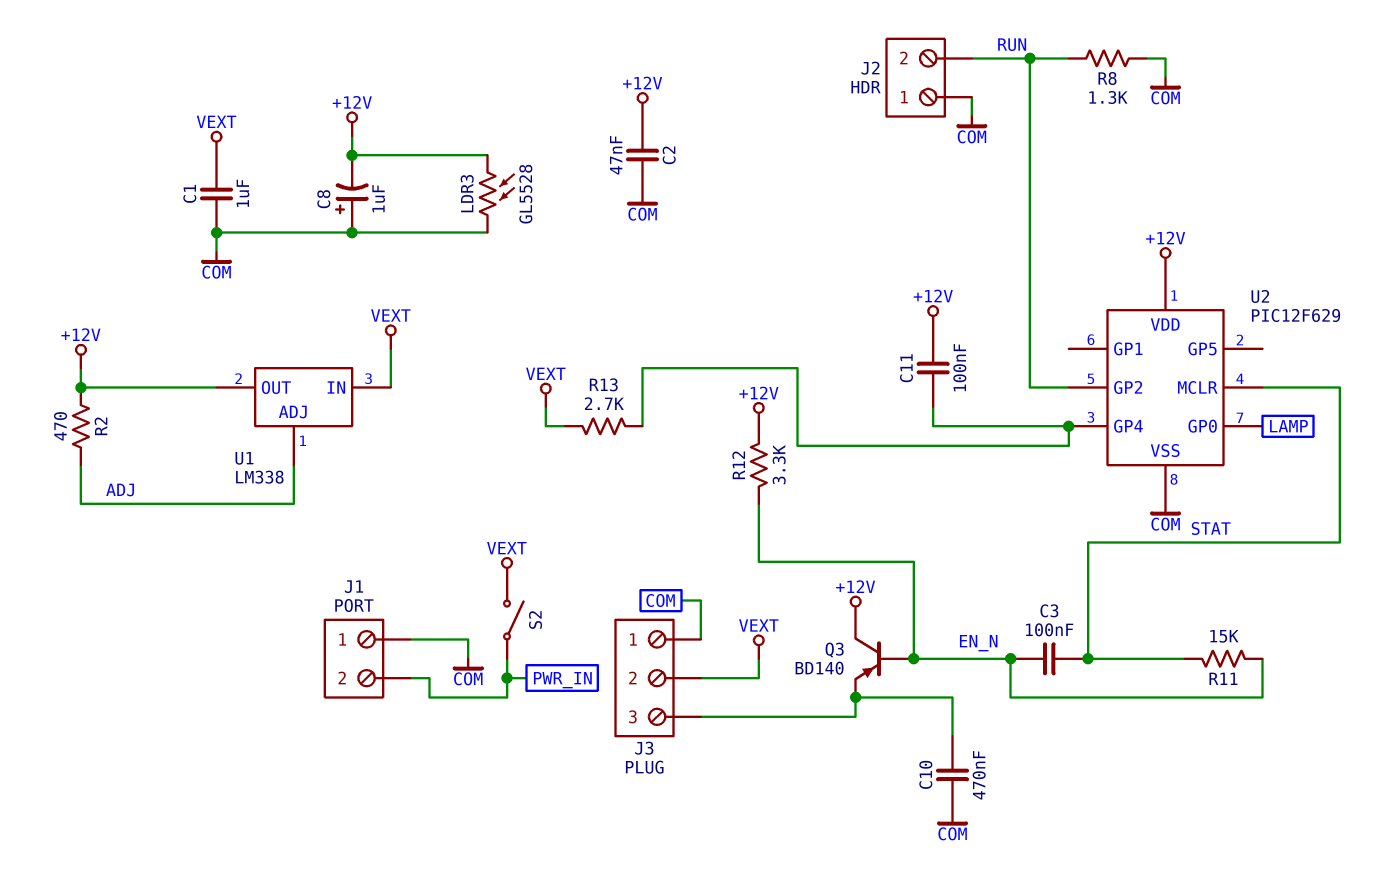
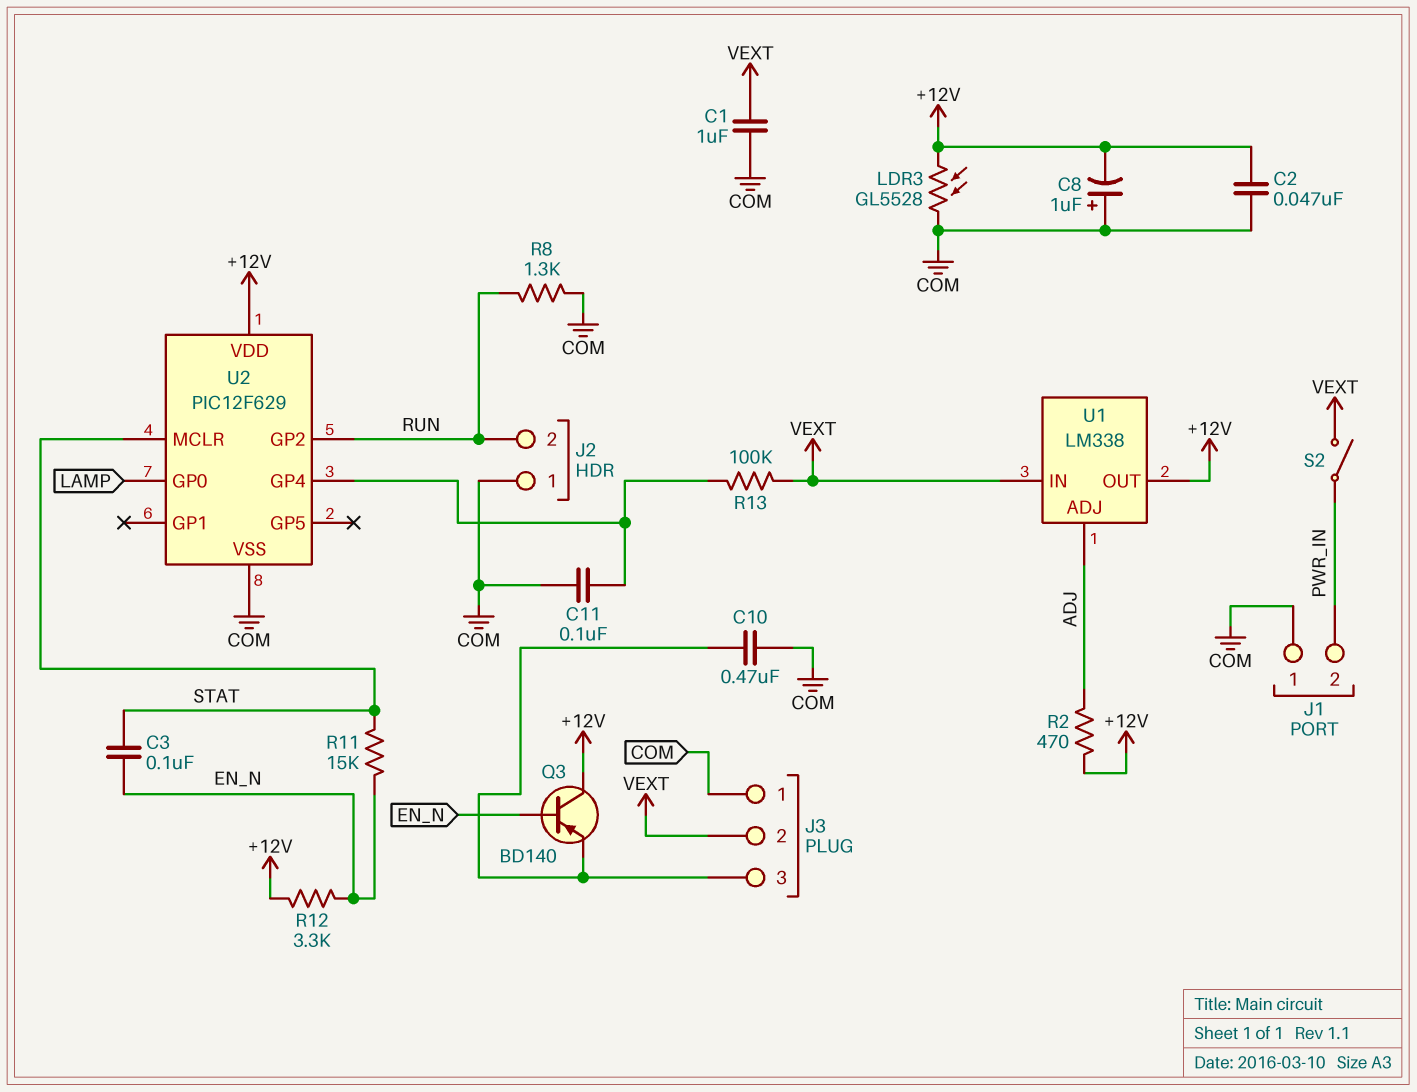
C11: 100nF (+12V, U2/GP4) -> 100nF (COM, U2/GP4)
R13: 2.7k (U2/GP4, VEXT) -> 100k (U2/GP4, VEXT)

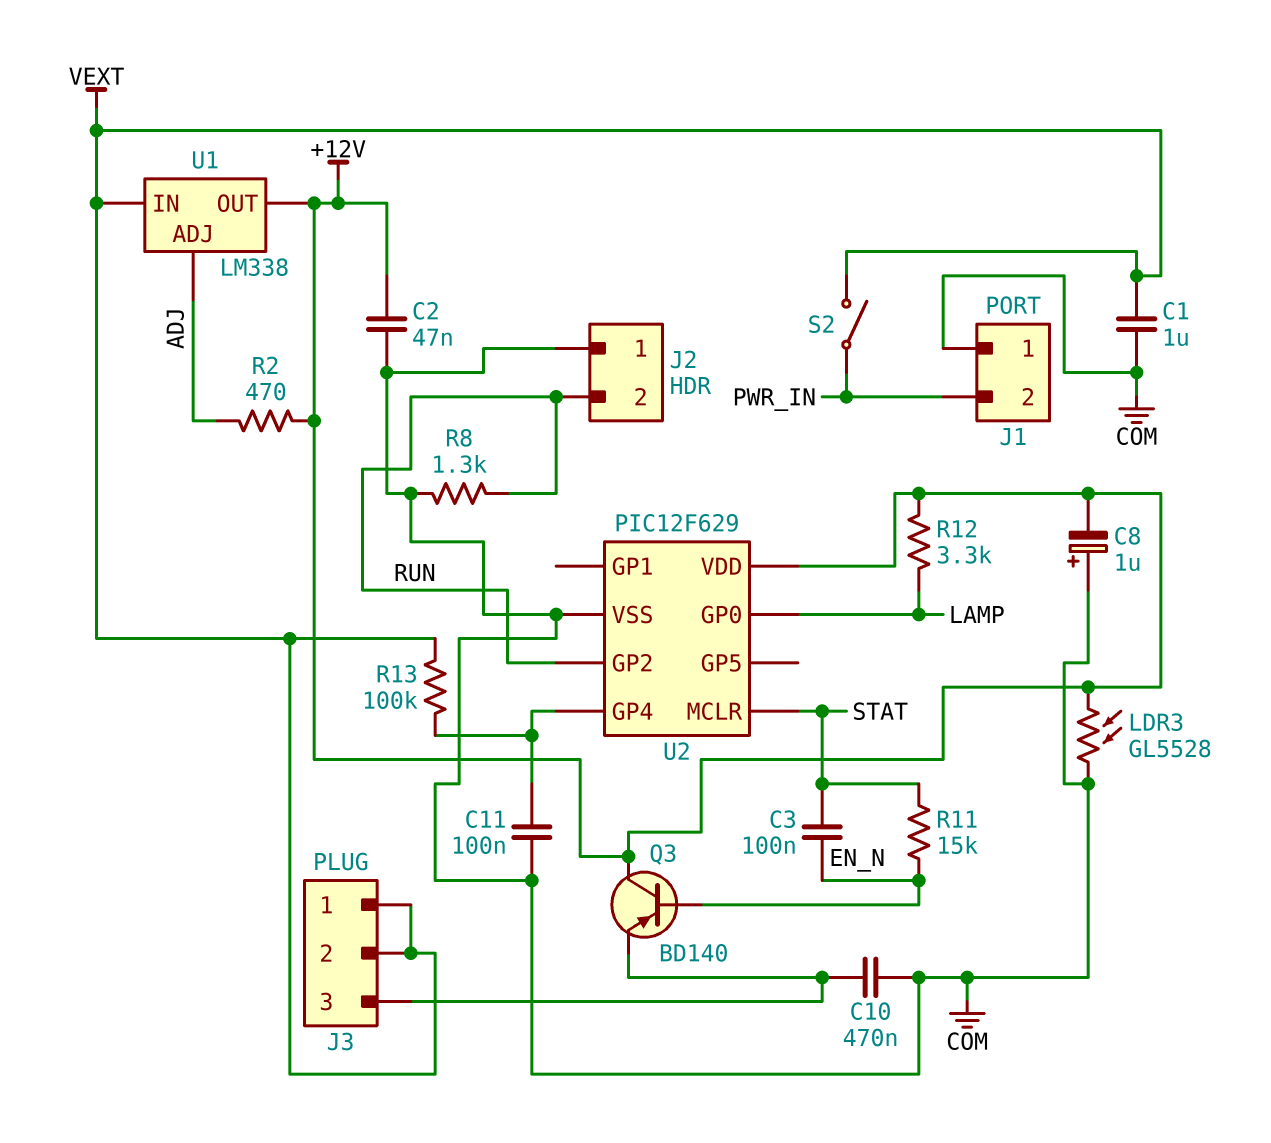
J3 pin 1: COM -> VEXT
R12: 3.3k (+12V, EN_N) -> 3.3k (+12V, LAMP)

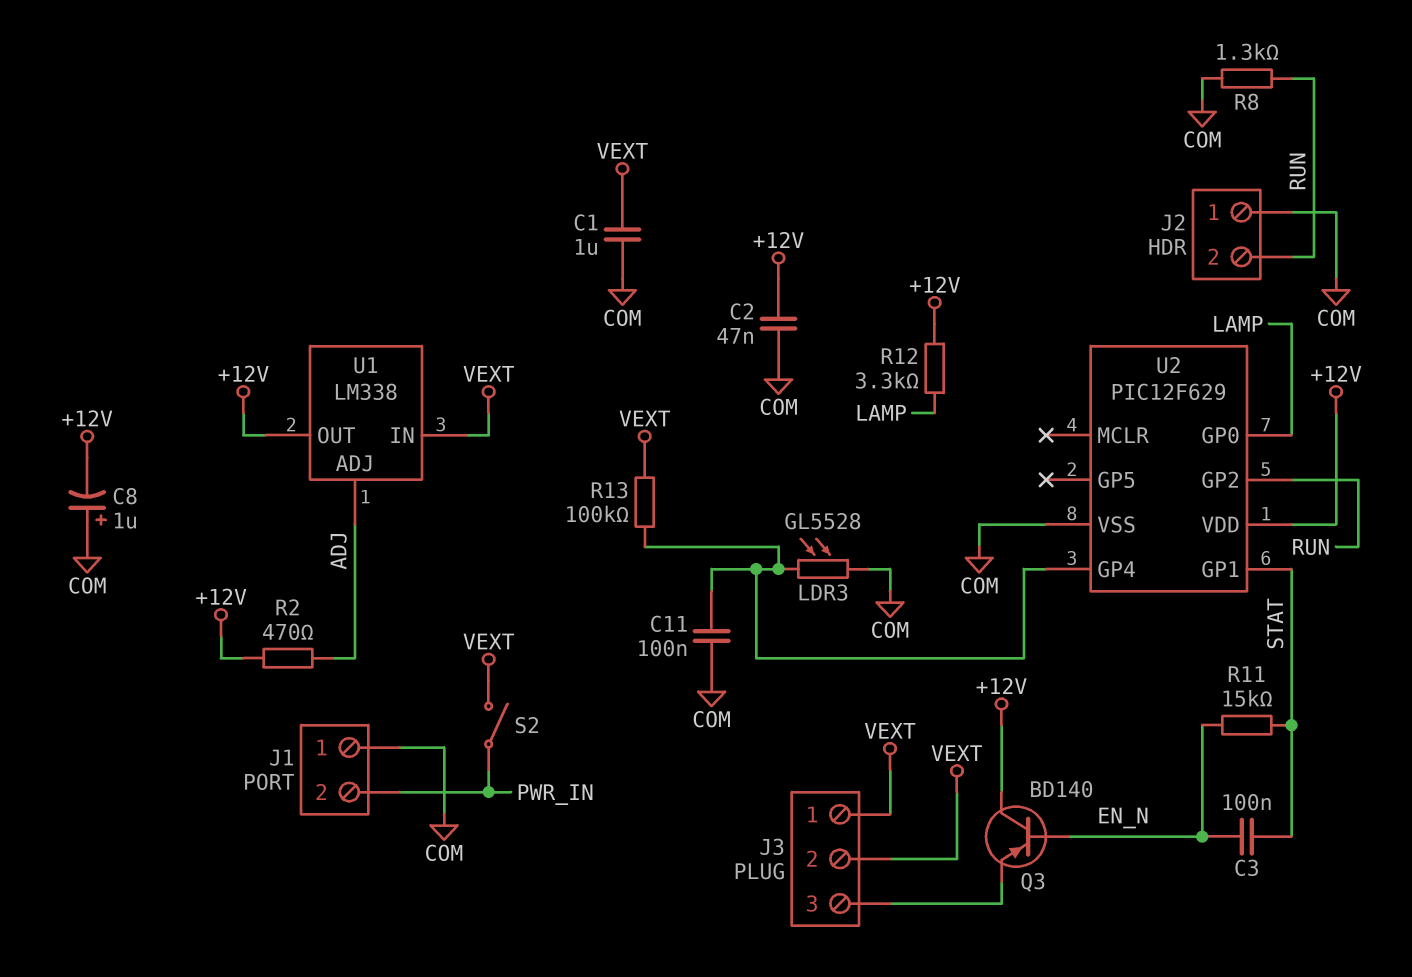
C10: 470nF (COM, J3/3) -> none
LDR3: GL5528 (+12V, COM) -> GL5528 (COM, U2/GP4)
U2 pin GP1: none -> STAT
U2 pin MCLR: STAT -> none

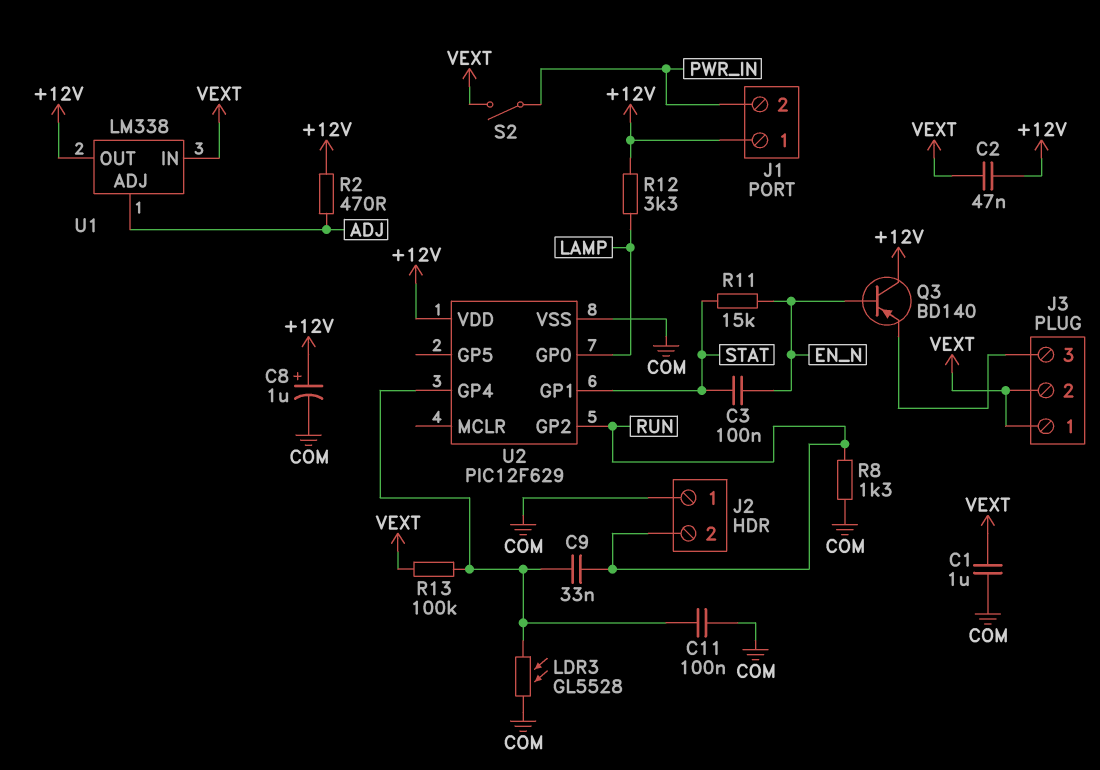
C2: 47nF (+12V, COM) -> 47nF (+12V, VEXT)
C8: 1uF (plus COM, minus +12V) -> 1uF (plus +12V, minus COM)
C9: none -> 33nF (RUN, U2/GP4)
J1 pin 1: COM -> +12V

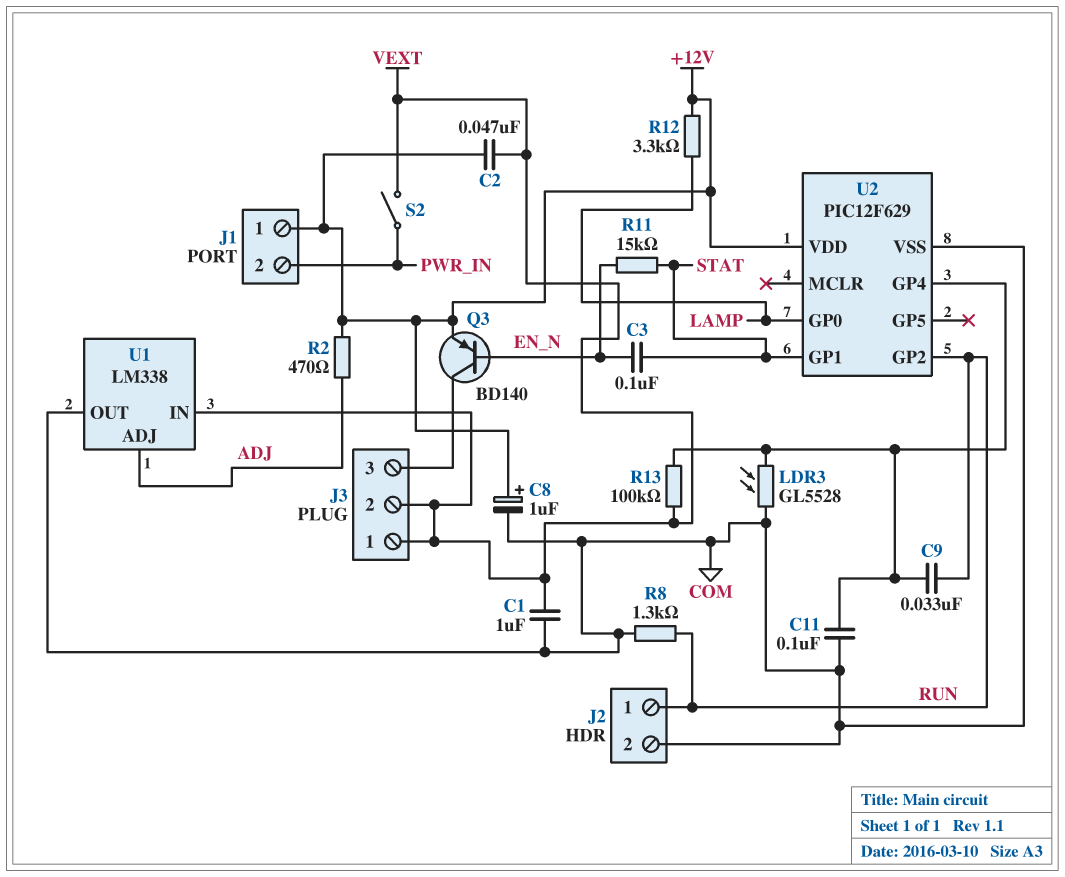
J2 pin 1: COM -> RUN
J2 pin 2: RUN -> COM
Q3: PNP BD140 (B EN_N, C +12V, E J3/3) -> PNP BD140 (B EN_N, C J3/3, E +12V)
U1 pin OUT: +12V -> COM

